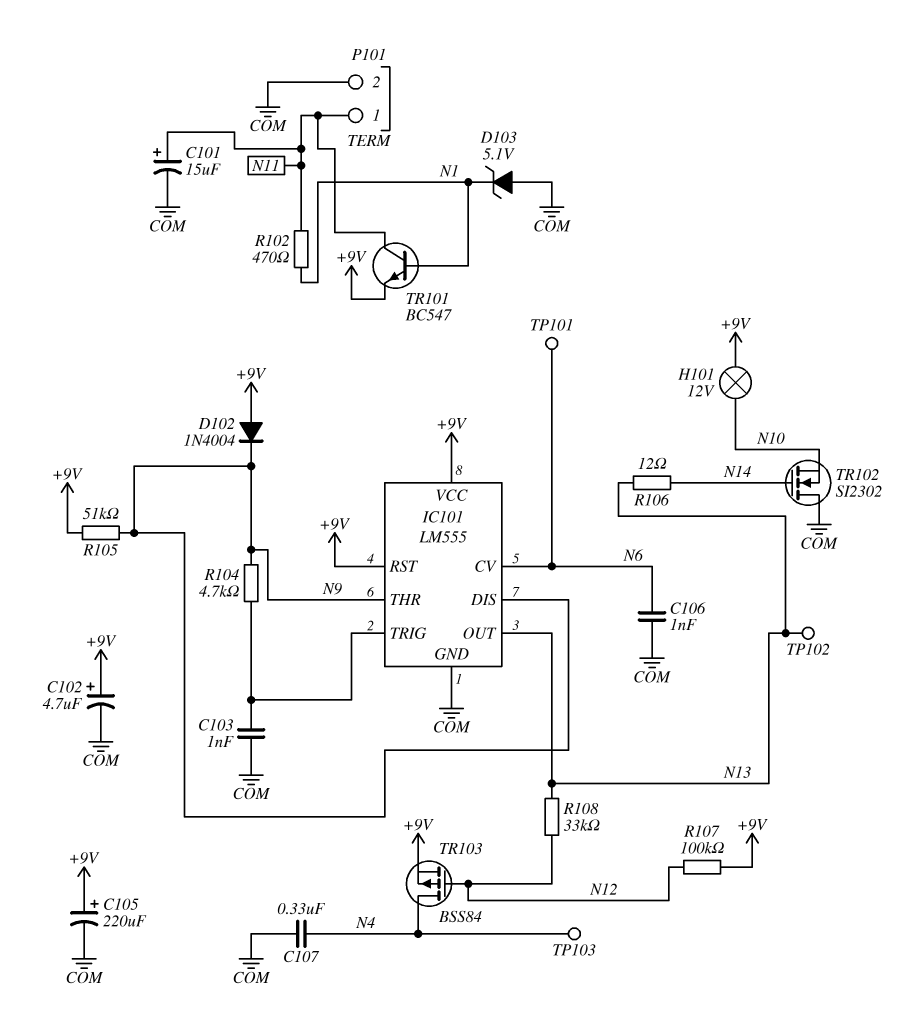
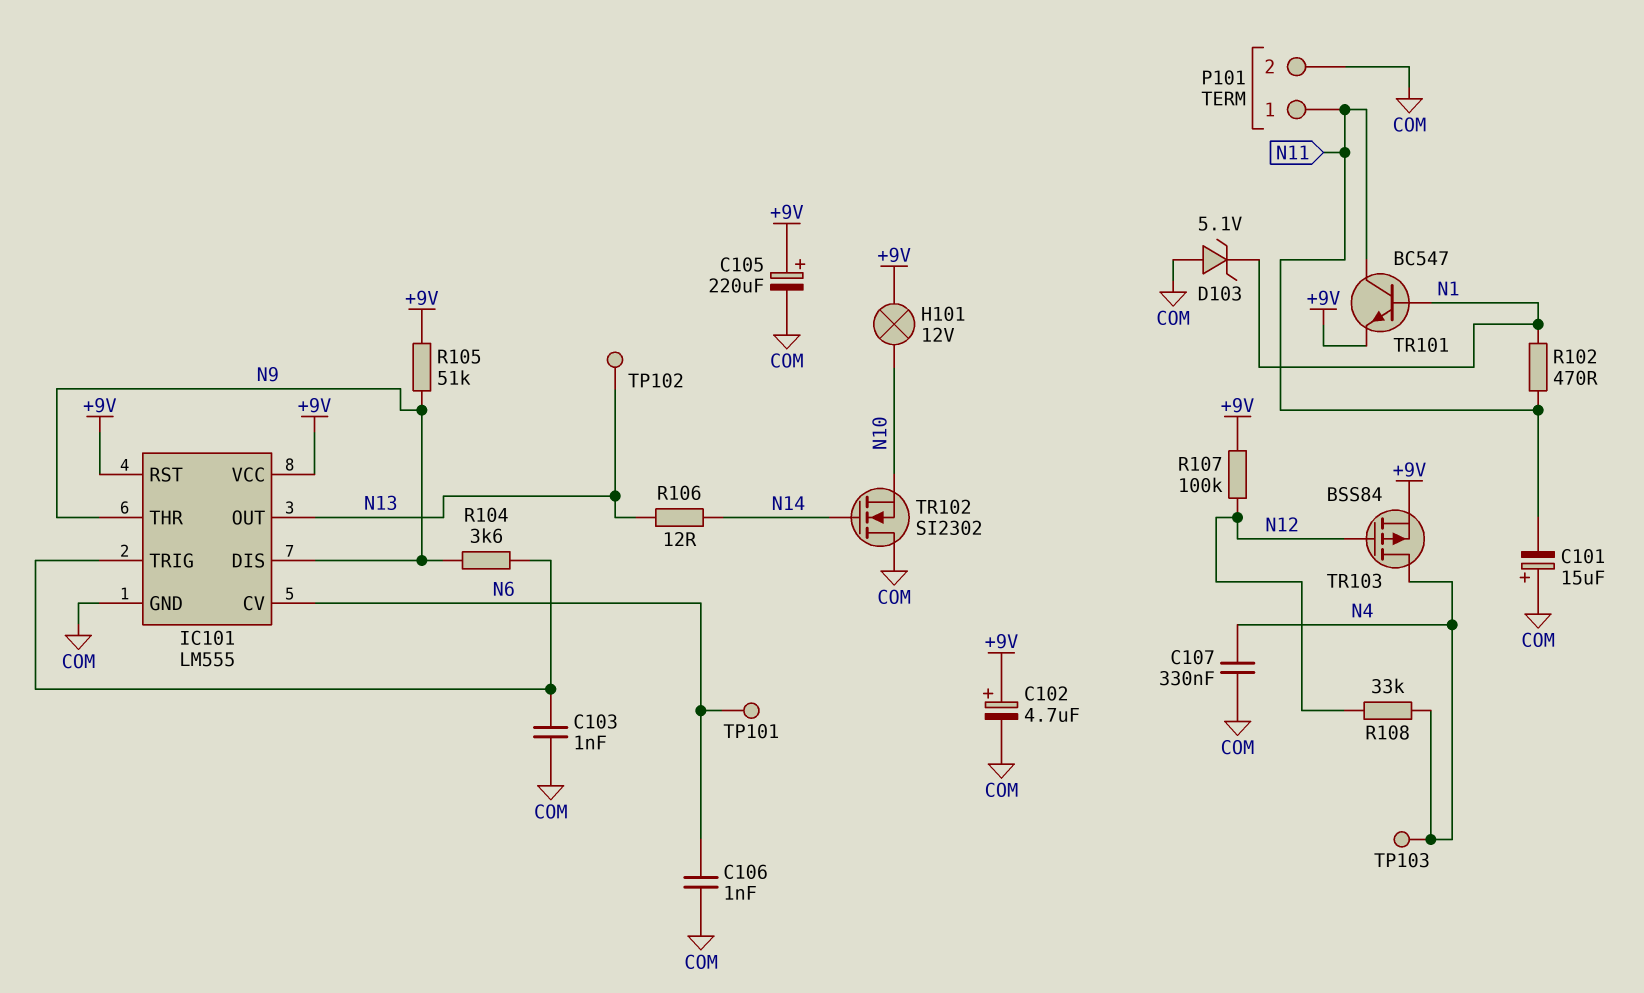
C101: 15uF (plus N11, minus COM) -> 15uF (plus COM, minus N11)
D102: diode 1N4004 (A +9V, K N9) -> none
R104: 4.7k (IC101/TRIG, N9) -> 3.6k (IC101/TRIG, N9)
R108: 33k (N12, N13) -> 33k (N4, N12)

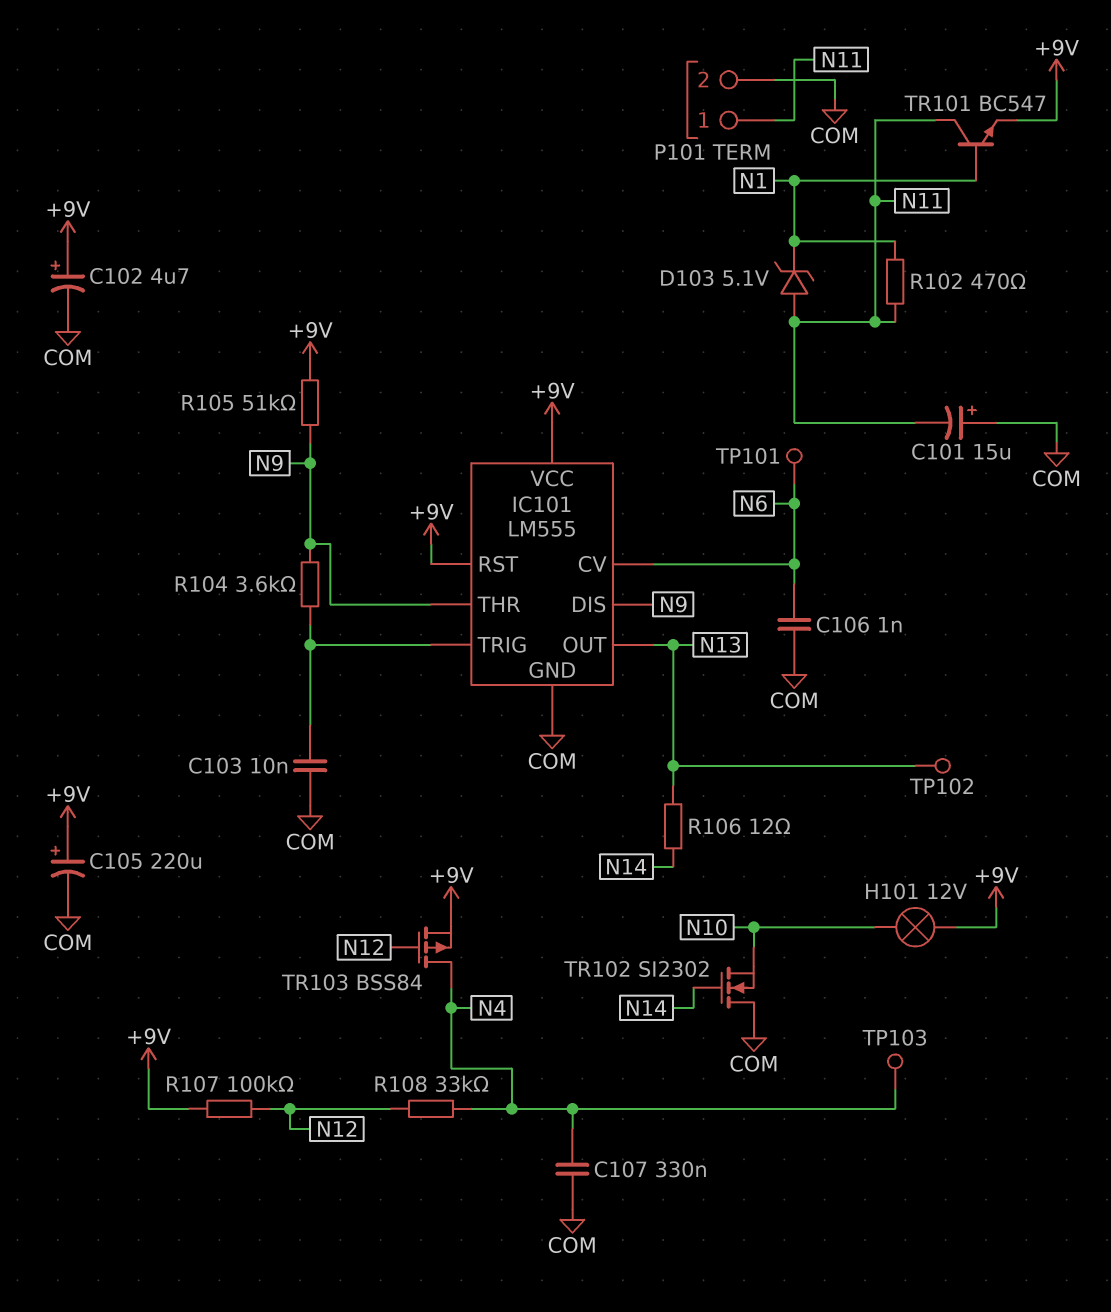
C103: 1nF (COM, IC101/TRIG) -> 10nF (COM, IC101/TRIG)
D103: zener 5.1V (A COM, K N1) -> zener 5.1V (A N11, K N1)

